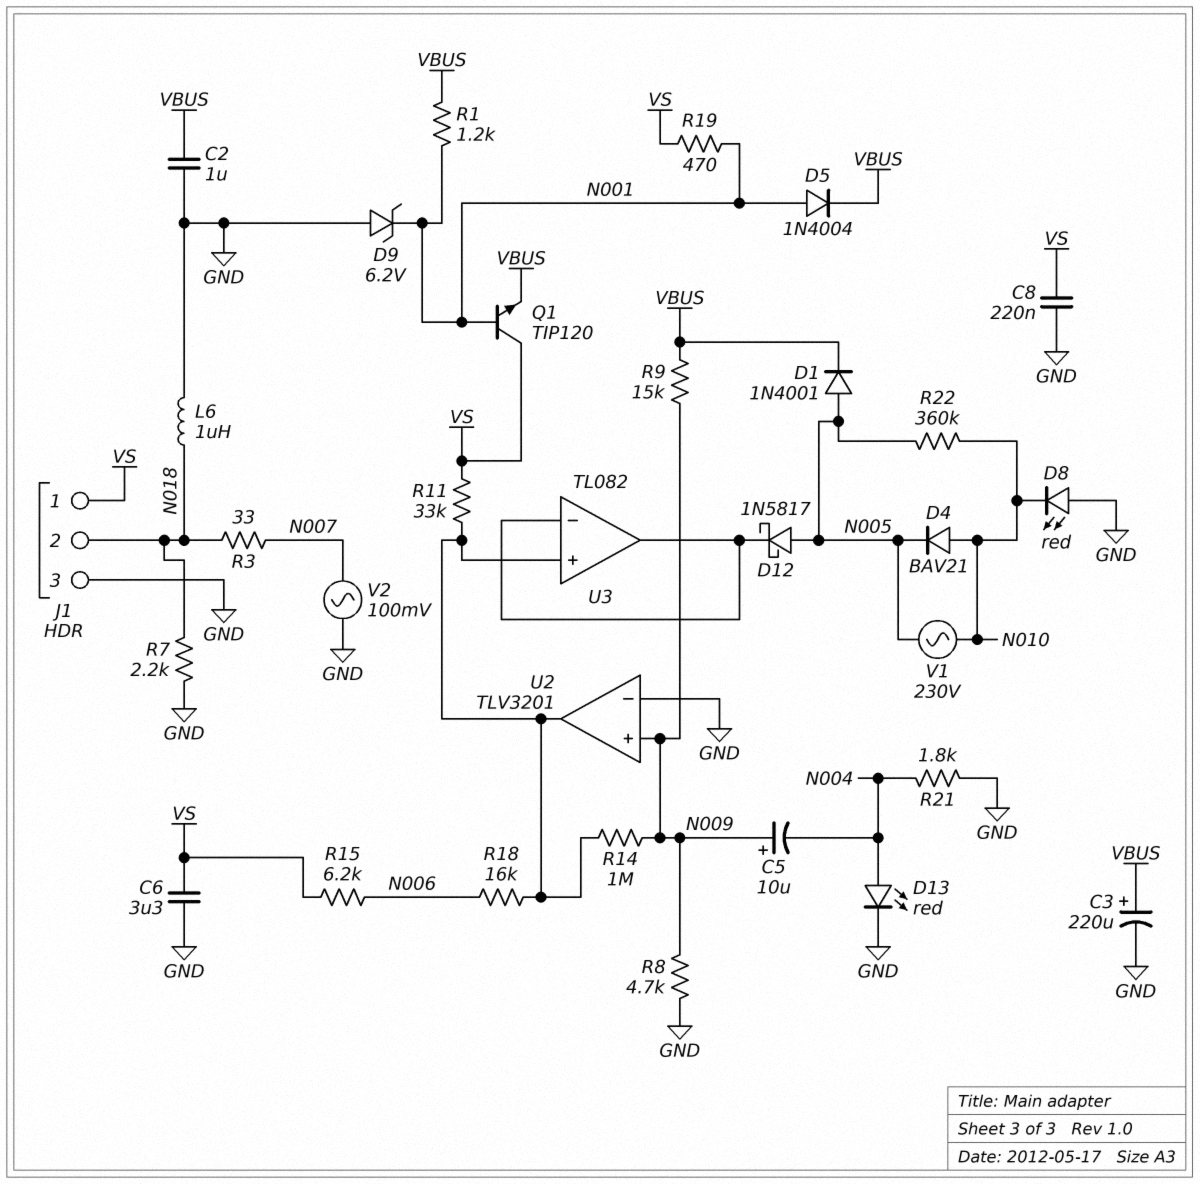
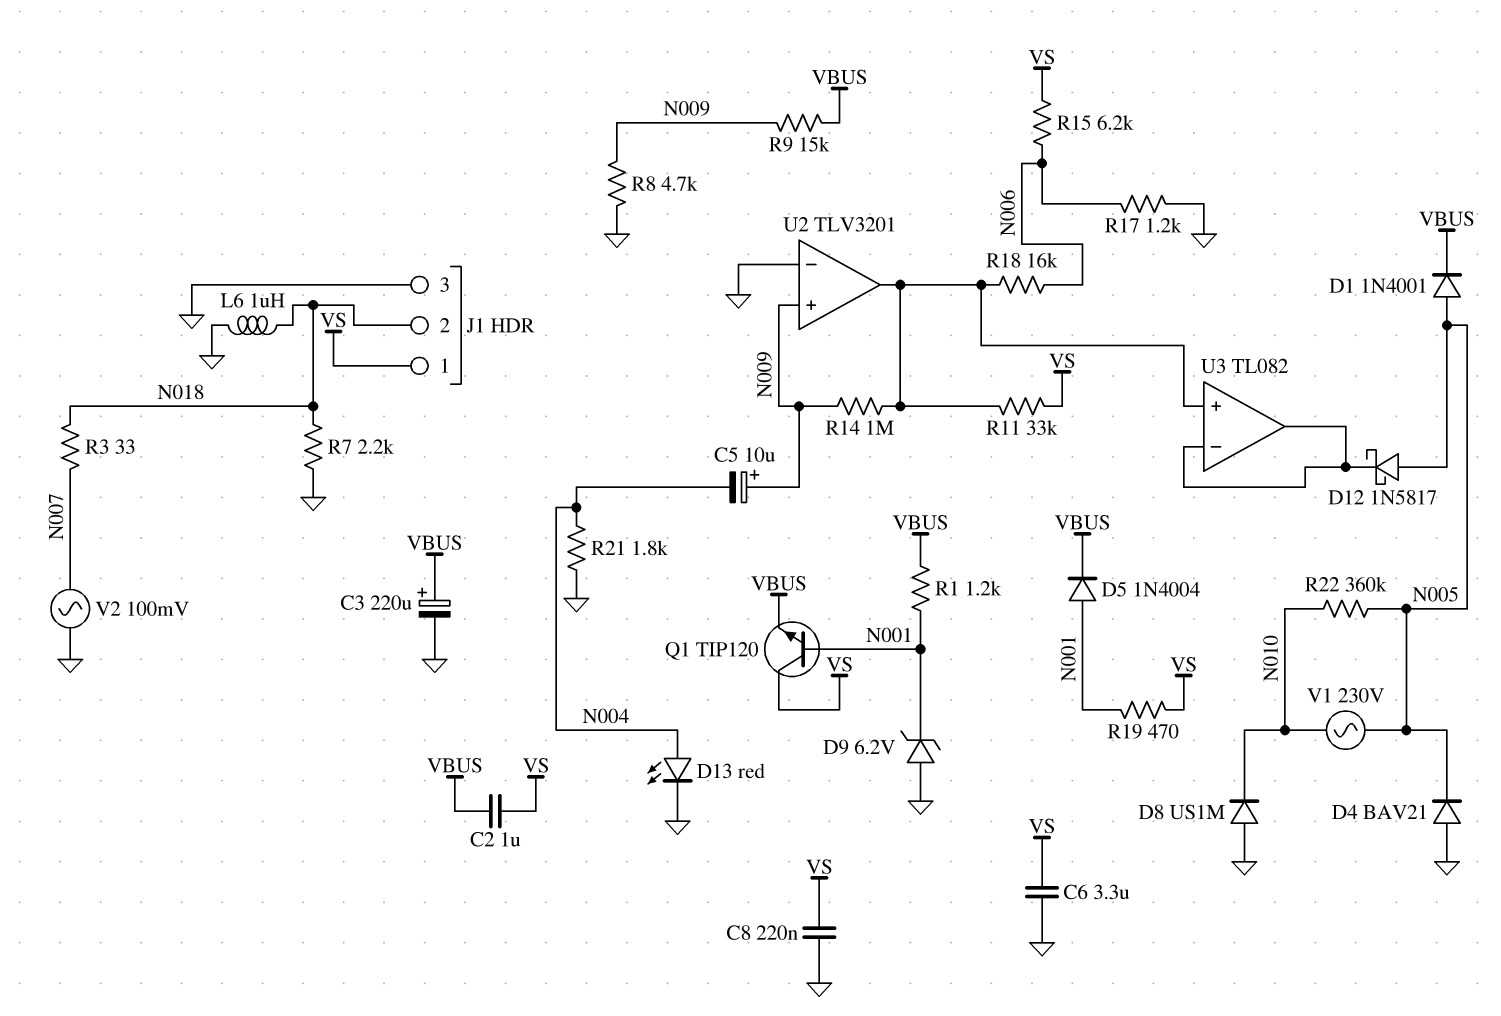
C2: 1uF (GND, VBUS) -> 1uF (VBUS, VS)
D4: diode BAV21 (A N010, K N005) -> diode BAV21 (A GND, K N005)
D8: LED red (A GND, K N010) -> diode US1M (A GND, K N010)
R17: none -> 1.2k (GND, N006)

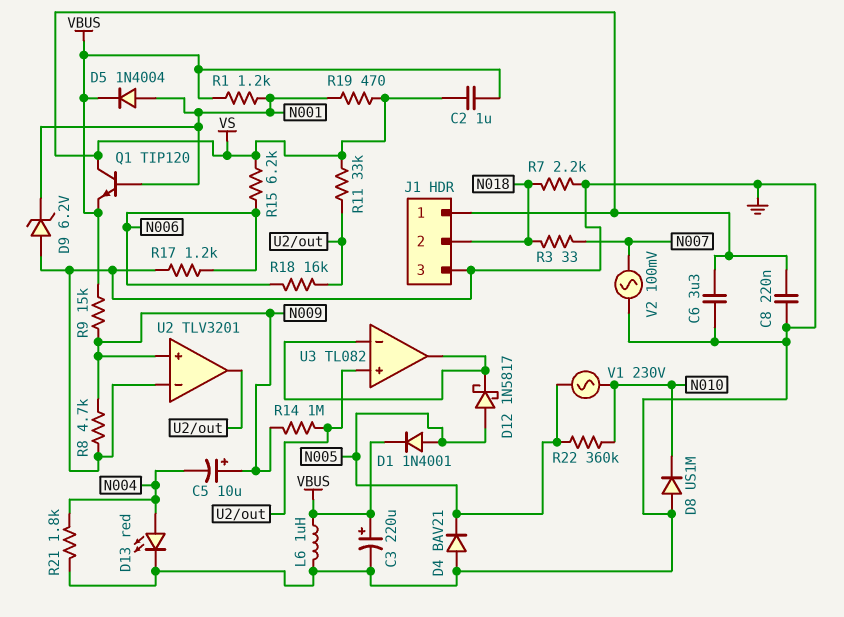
L6: 1uH (GND, N018) -> 1uH (GND, VBUS)

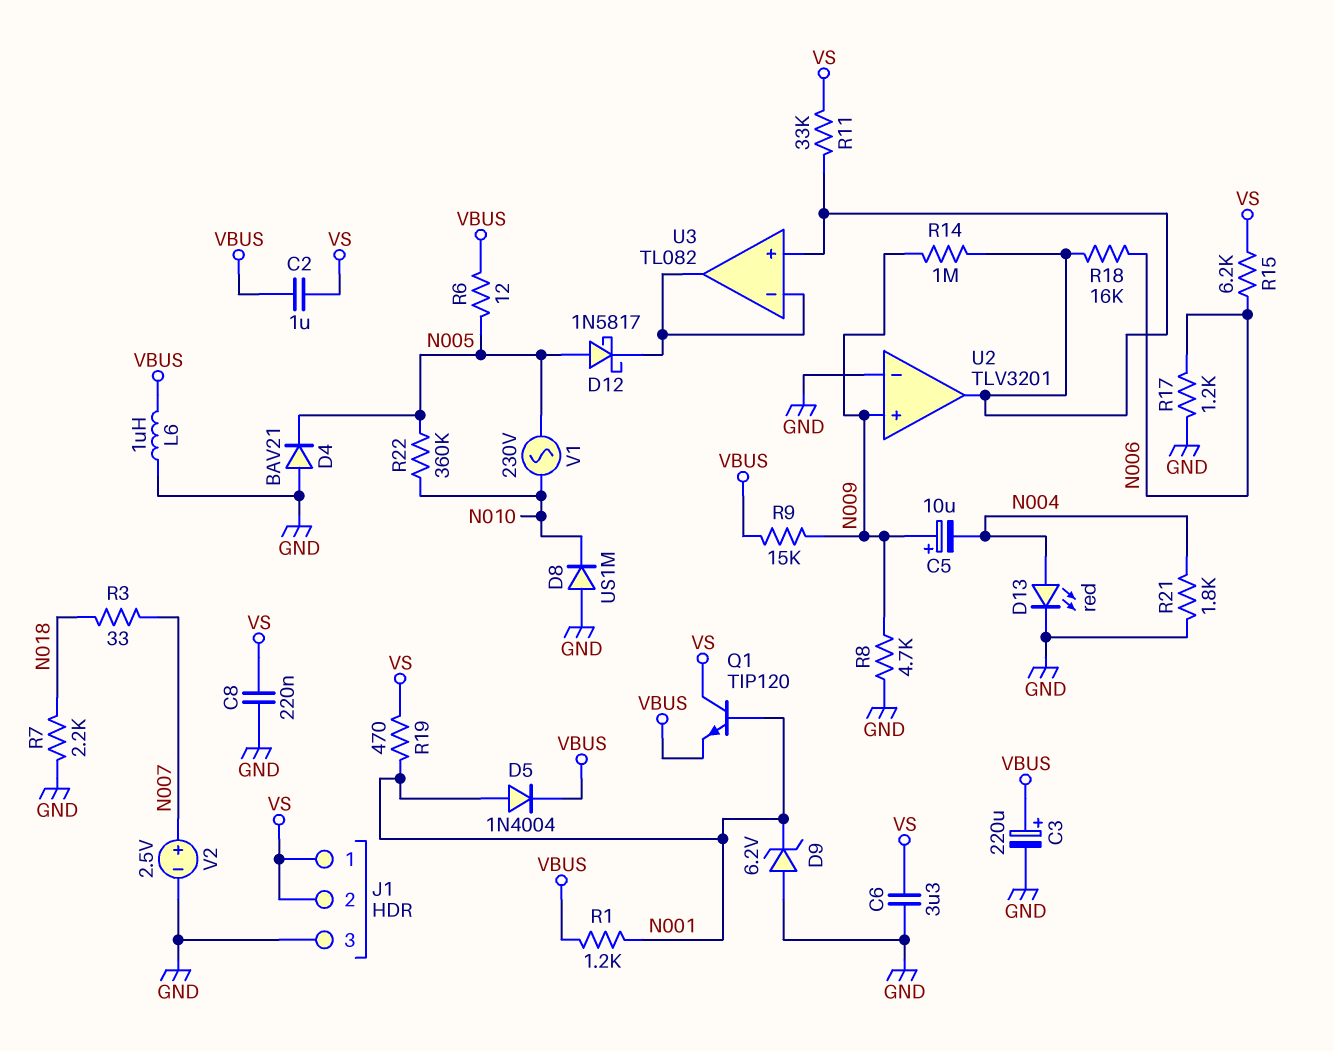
D1: diode 1N4001 (A N005, K VBUS) -> none
J1 pin 2: N018 -> VS
R6: none -> 12 (N005, VBUS)
V2: AC 100mV (GND, N007) -> 2.5V (plus N007, minus GND)

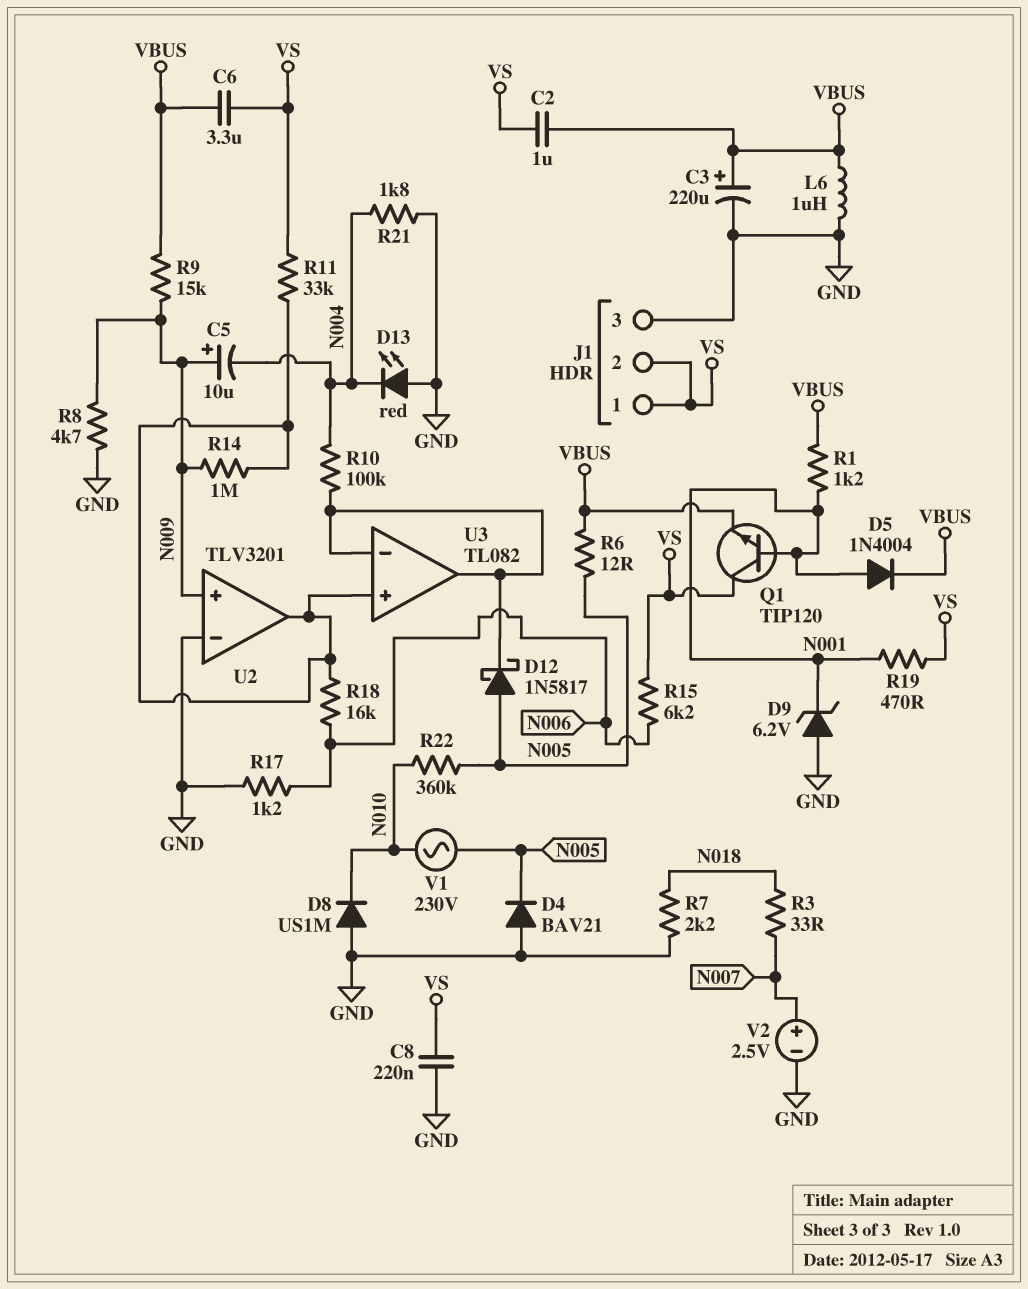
C6: 3.3uF (GND, VS) -> 3.3uF (VBUS, VS)
D13: LED red (A N004, K GND) -> LED red (A GND, K N004)
R10: none -> 100k (N004, U3/in-)

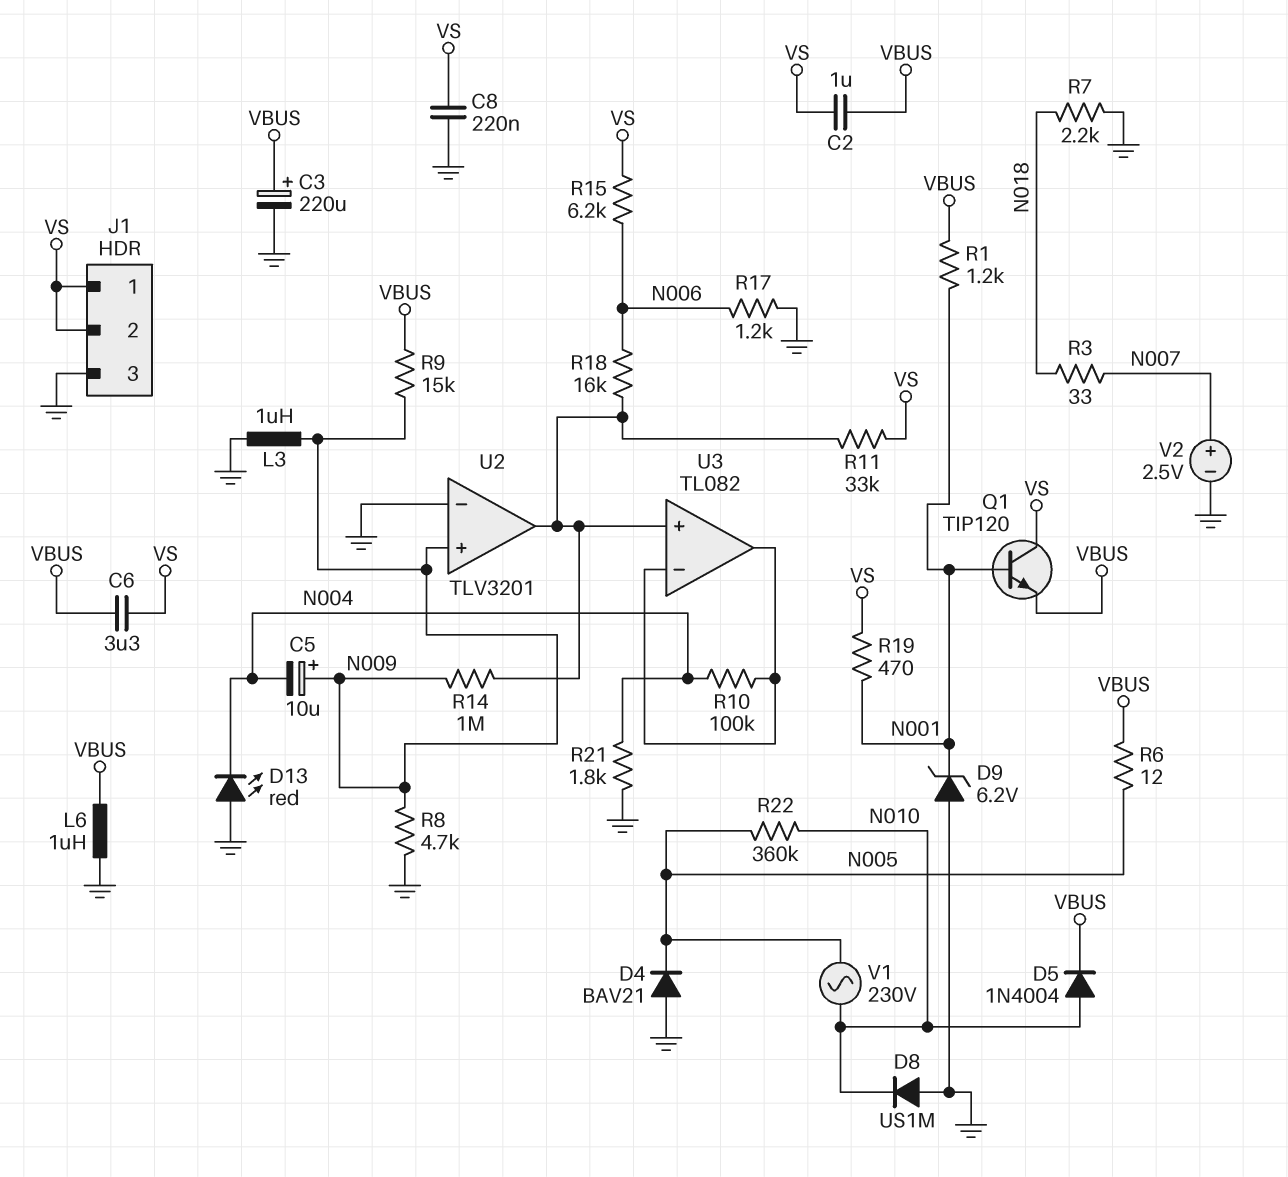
D5: diode 1N4004 (A N001, K VBUS) -> diode 1N4004 (A N010, K VBUS)
D12: schottky 1N5817 (A N005, K U3/in-) -> none
L3: none -> 1uH (GND, N009)

